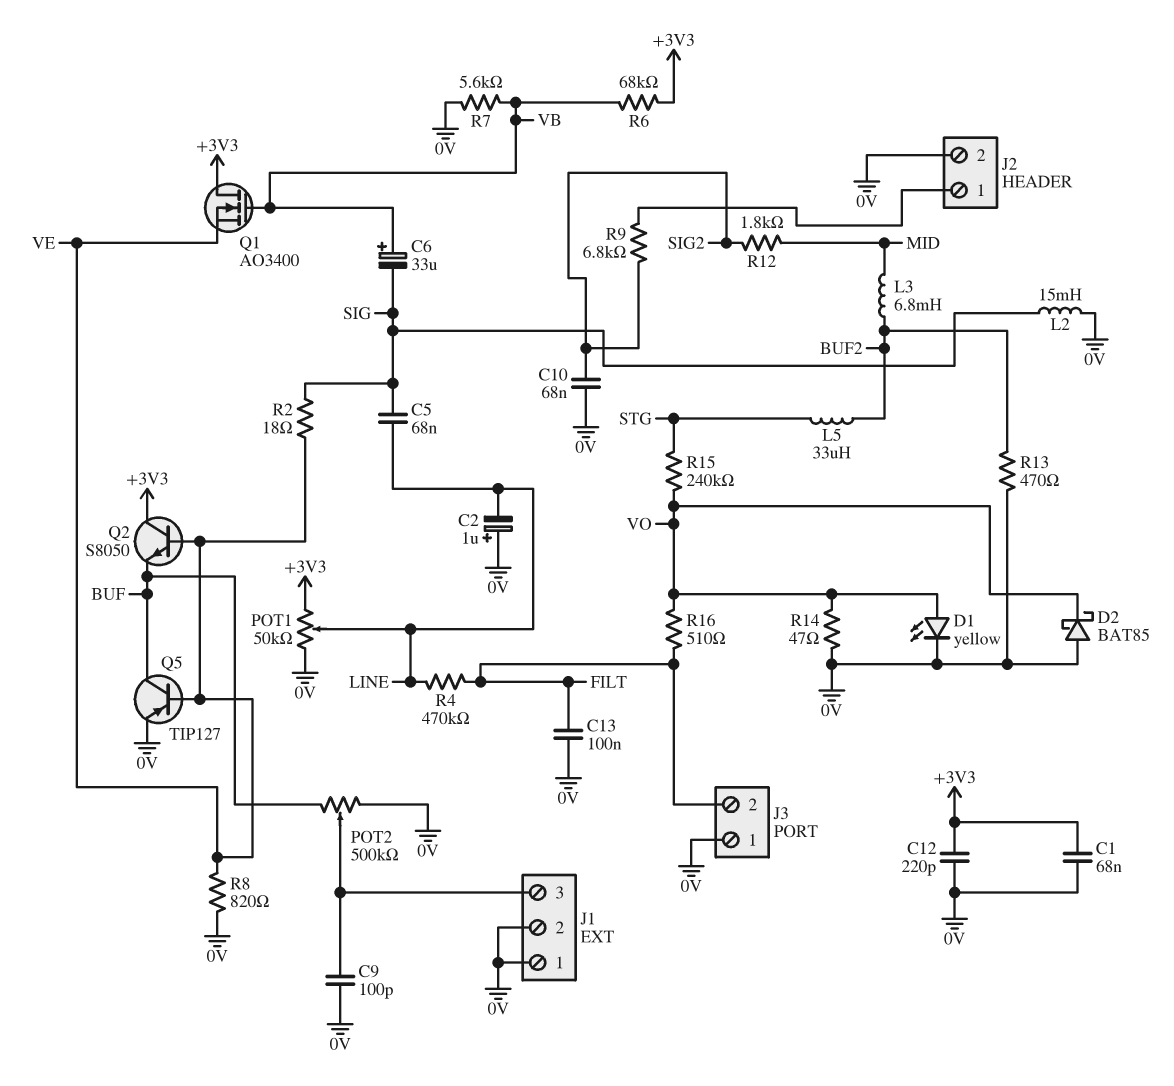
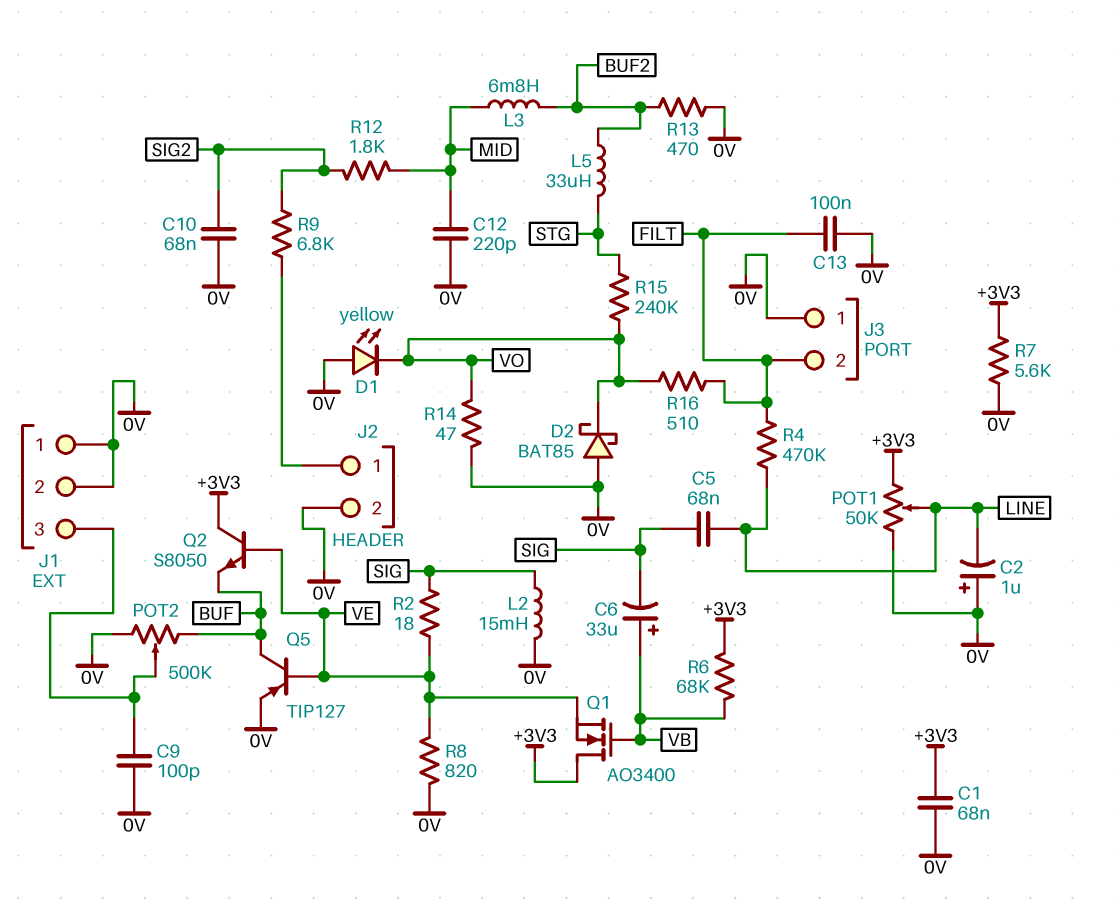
C12: 220pF (+3V3, 0V) -> 220pF (0V, MID)
D1: LED yellow (A VO, K 0V) -> LED yellow (A 0V, K VO)
R7: 5.6k (0V, VB) -> 5.6k (+3V3, 0V)

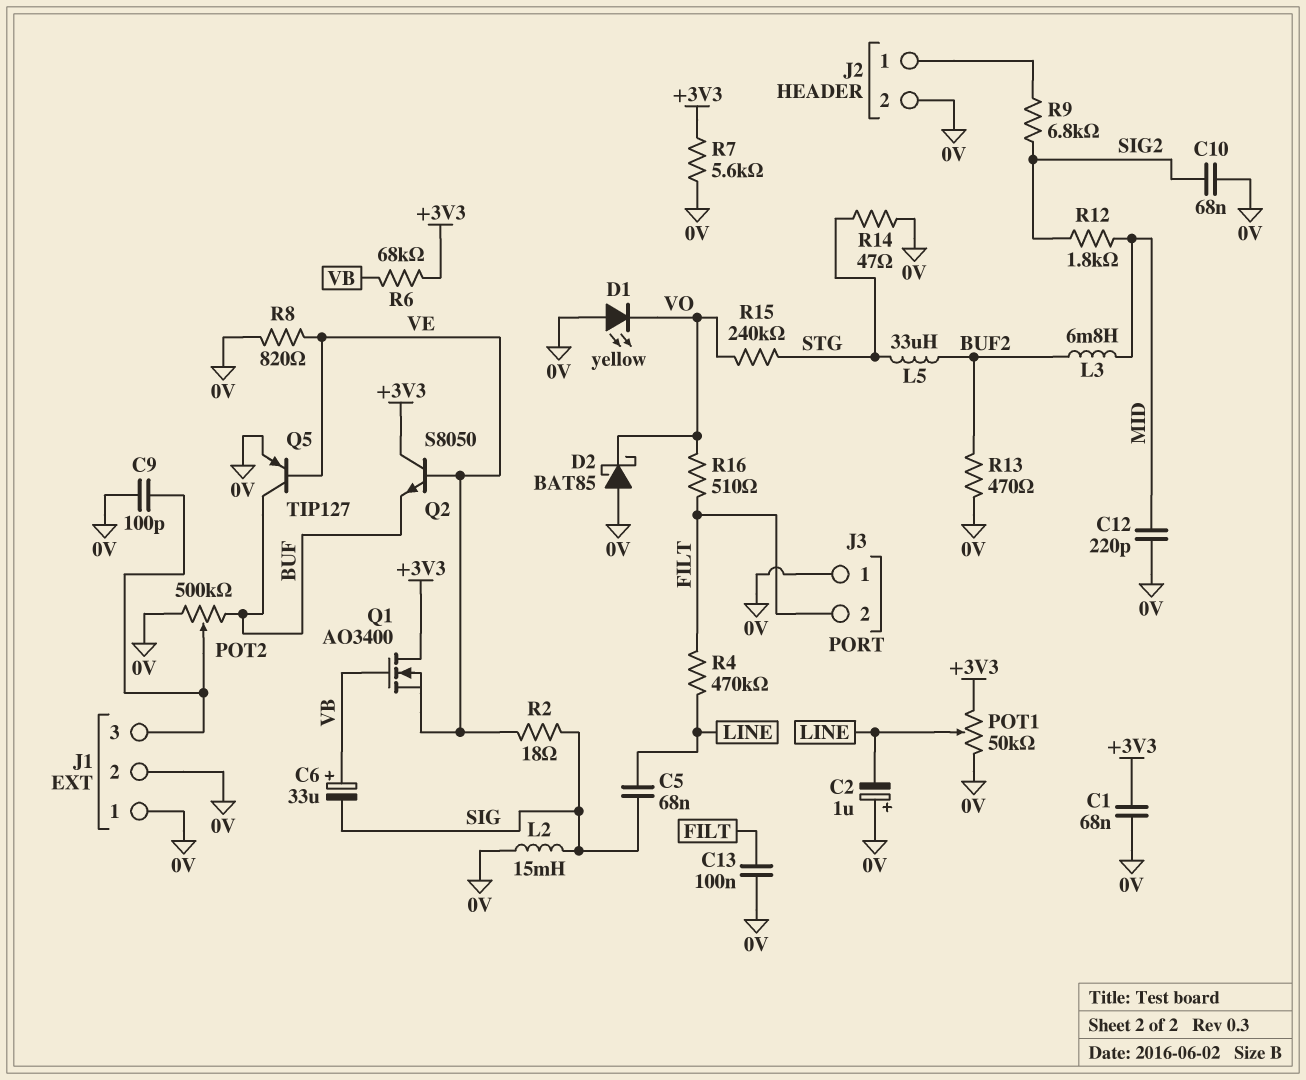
R14: 47 (0V, VO) -> 47 (0V, STG)

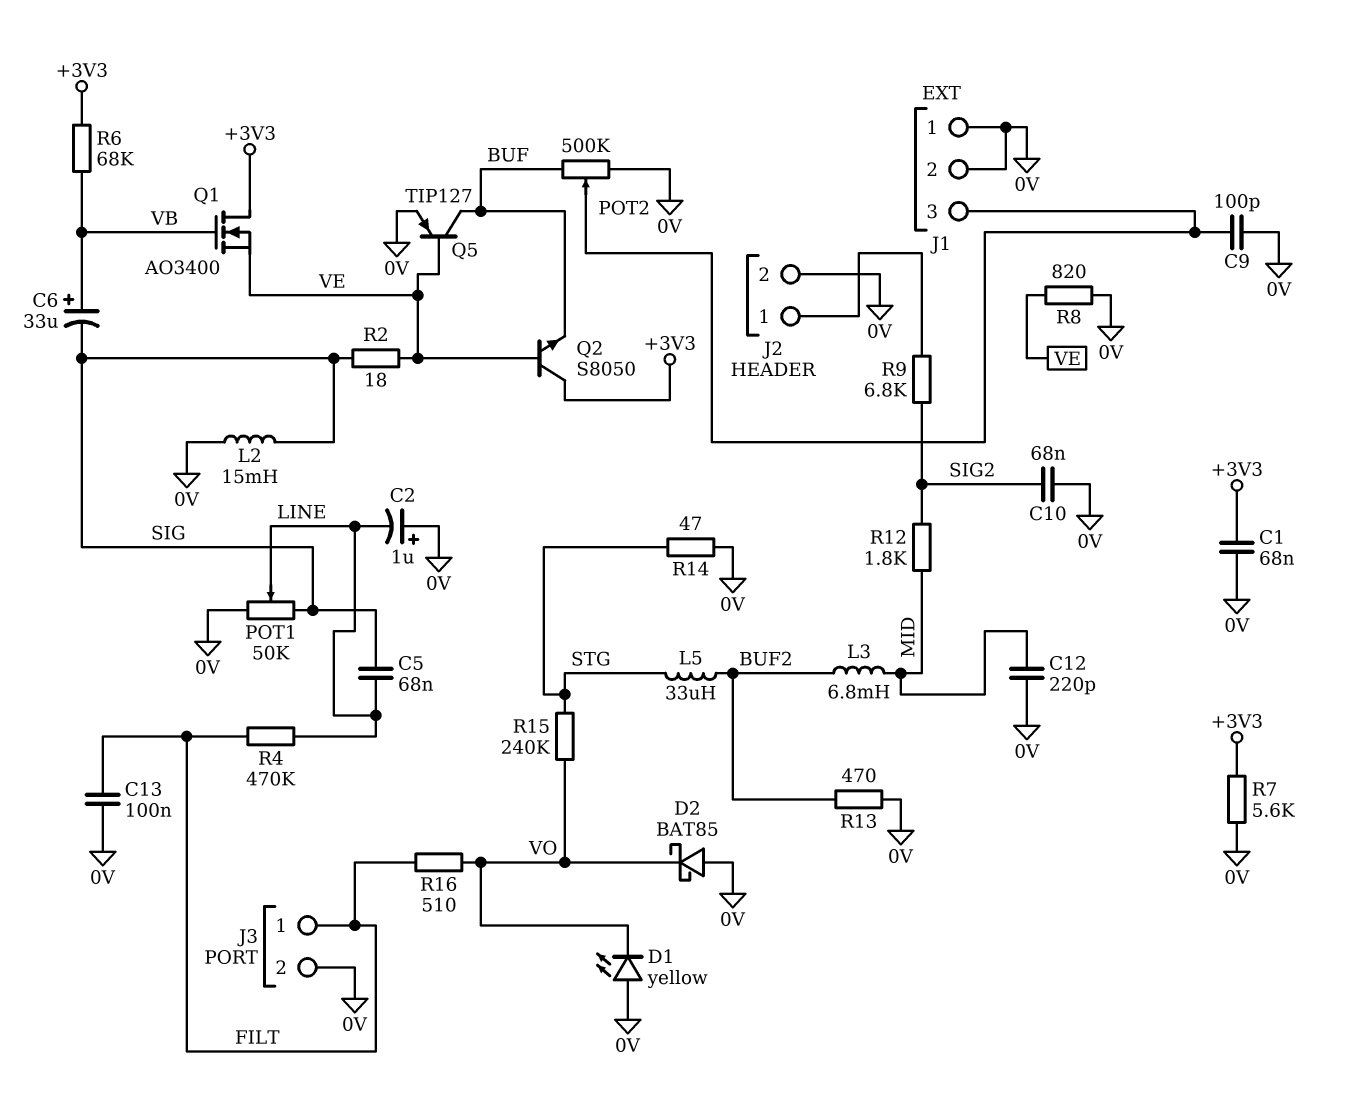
J3 pin 1: 0V -> FILT
J3 pin 2: FILT -> 0V
POT1: 50k (+3V3, 0V, wiper LINE) -> 50k (0V, SIG, wiper LINE)

